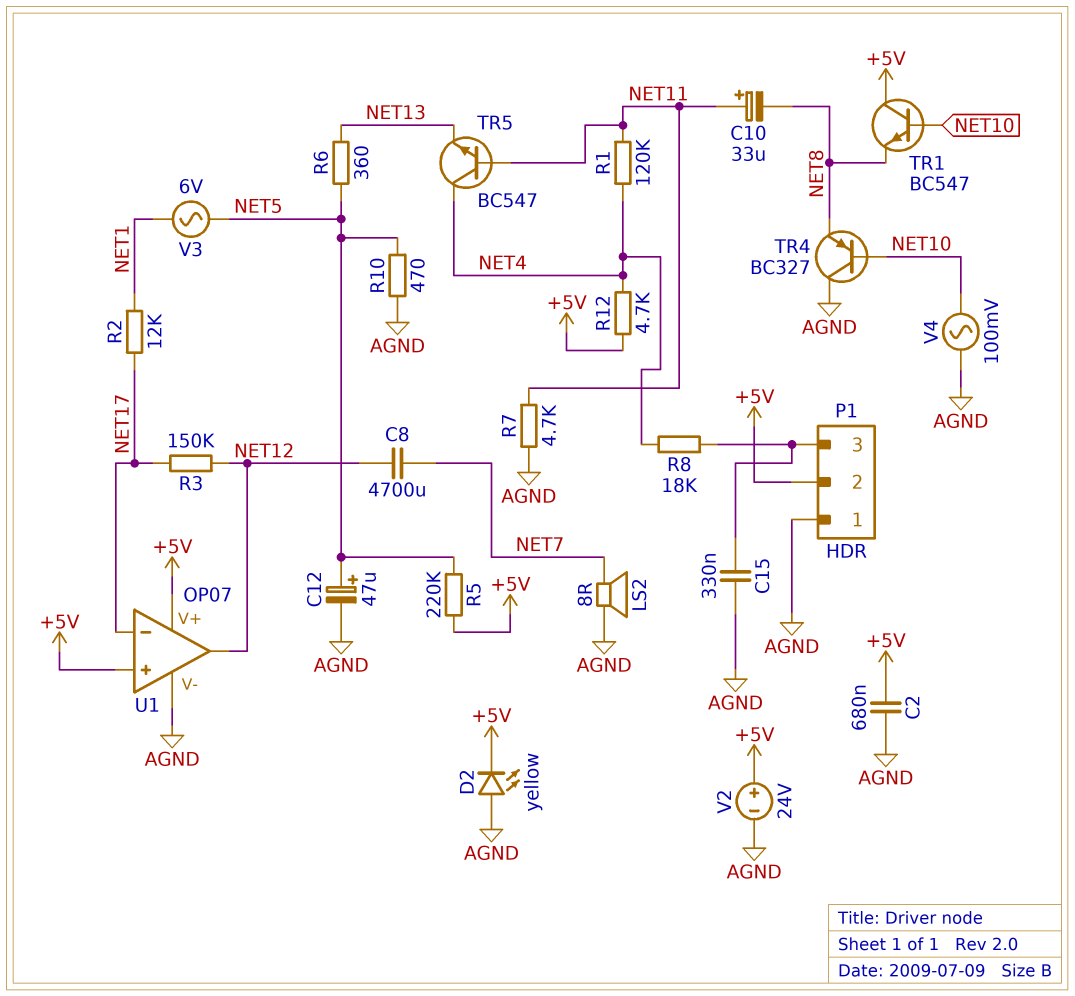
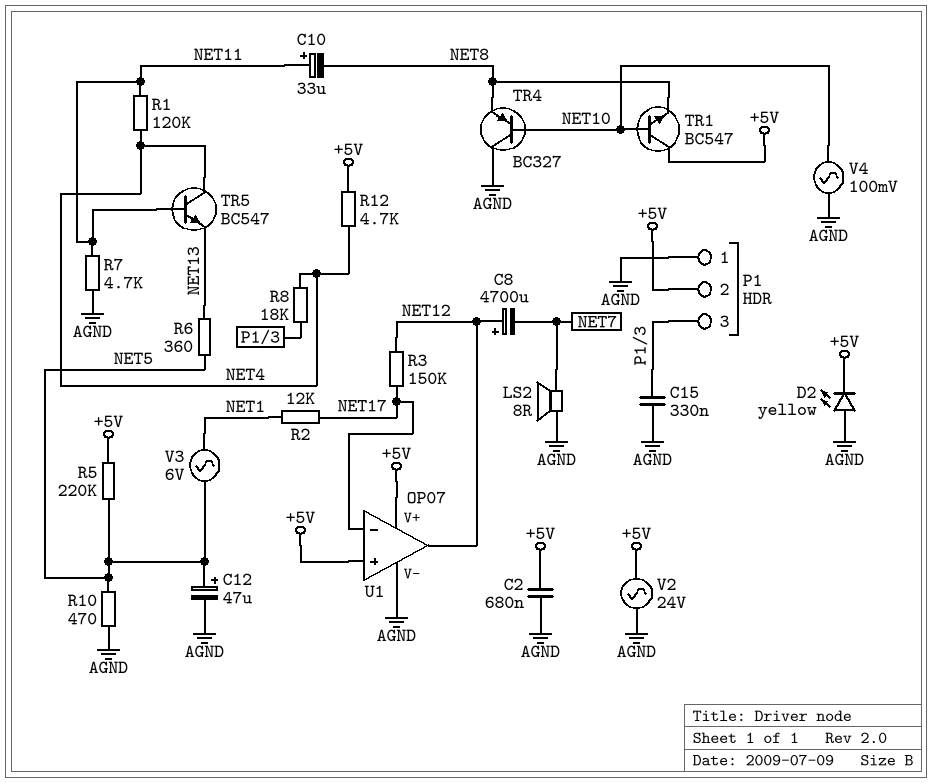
C8: 4700uF (NET7, NET12) -> 4700uF (plus NET12, minus NET7)
V2: 24V (plus +5V, minus AGND) -> AC 24V (+5V, AGND)

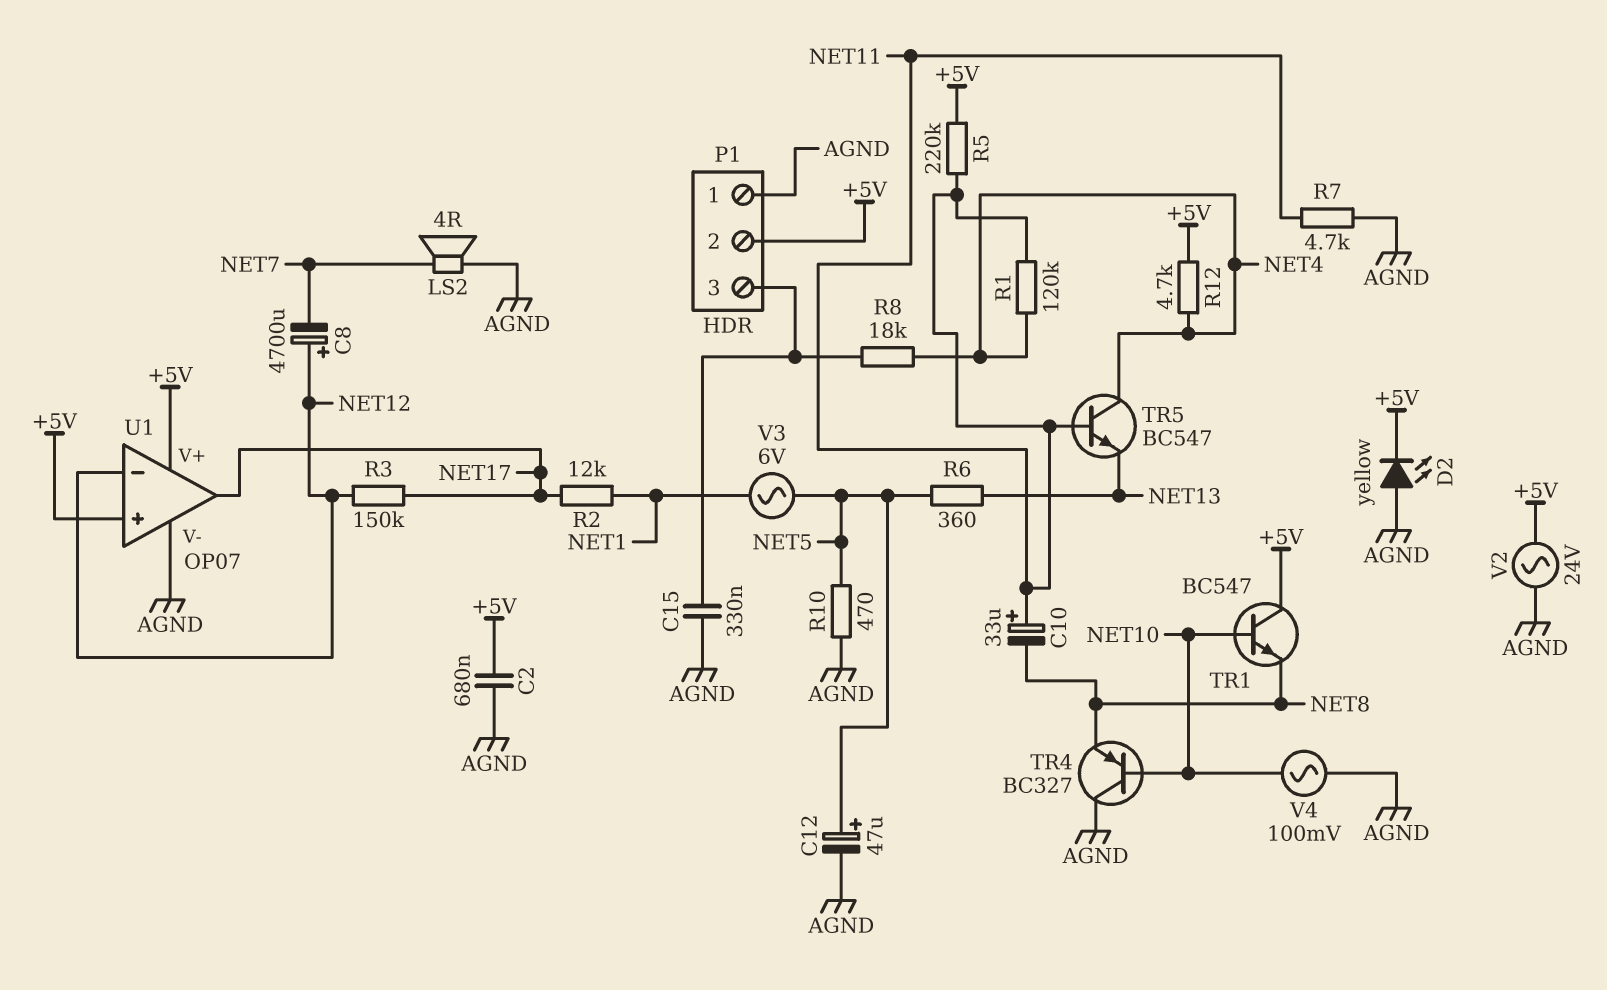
LS2: speaker 8R (AGND, NET7) -> speaker 4R (AGND, NET7)
R5: 220k (+5V, NET5) -> 220k (+5V, NET11)
U1 pin in-: NET17 -> NET12
U1 pin out: NET12 -> NET17

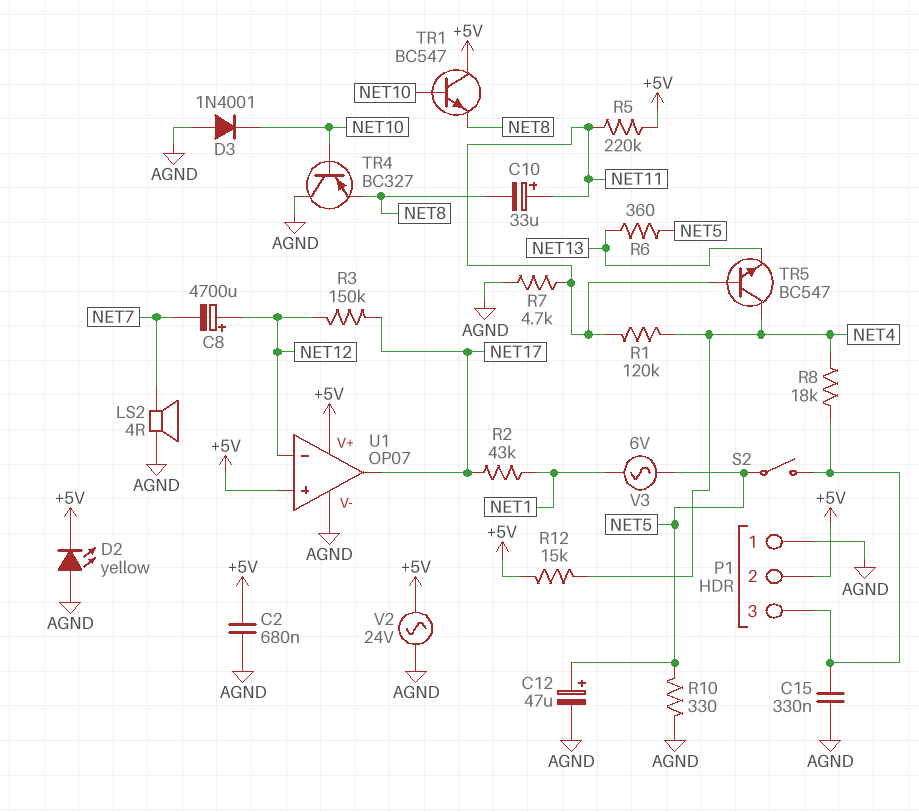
D3: none -> diode 1N4001 (A AGND, K NET10)
R2: 12k (NET1, NET17) -> 43k (NET1, NET17)
R10: 470 (AGND, NET5) -> 330 (AGND, NET5)
R12: 4.7k (+5V, NET4) -> 15k (+5V, NET4)
S2: none -> switch (NET5, P1/3)
V4: AC 100mV (AGND, NET10) -> none

